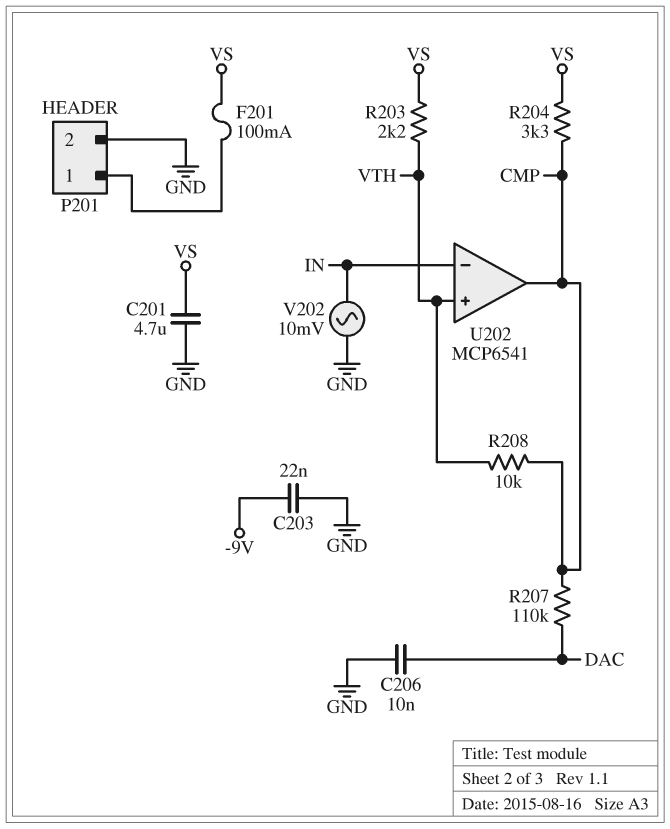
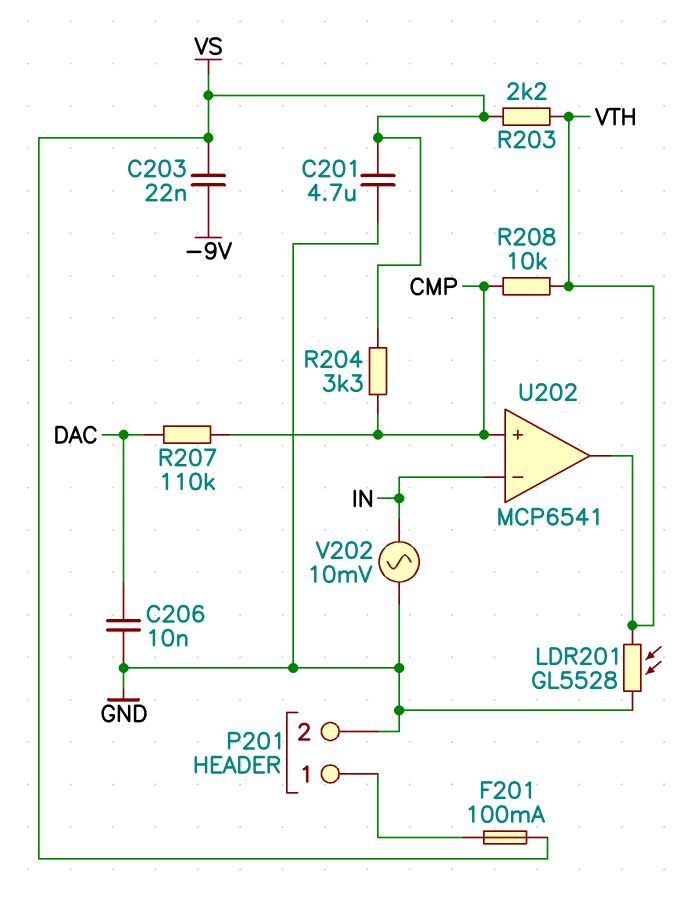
C203: 22nF (-9V, GND) -> 22nF (-9V, VS)
LDR201: none -> GL5528 (GND, VTH)
U202 pin in+: VTH -> CMP
U202 pin out: CMP -> VTH

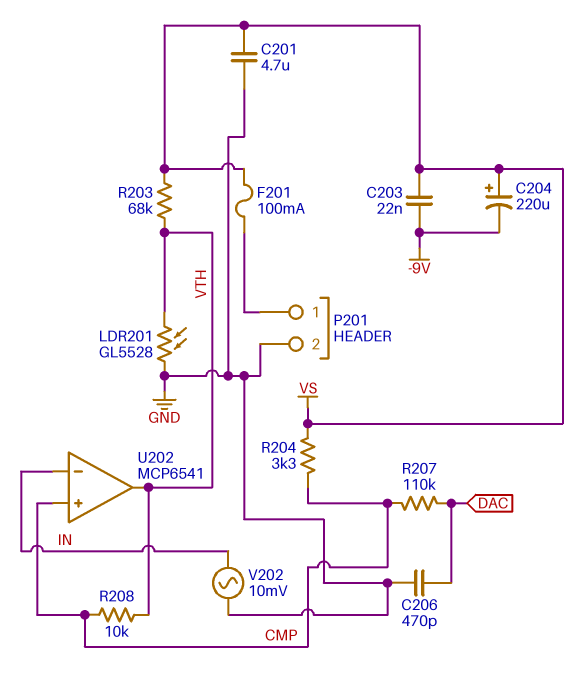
C204: none -> 220uF (plus VS, minus -9V)
C206: 10nF (DAC, GND) -> 470pF (DAC, GND)
R203: 2.2k (VS, VTH) -> 68k (VS, VTH)

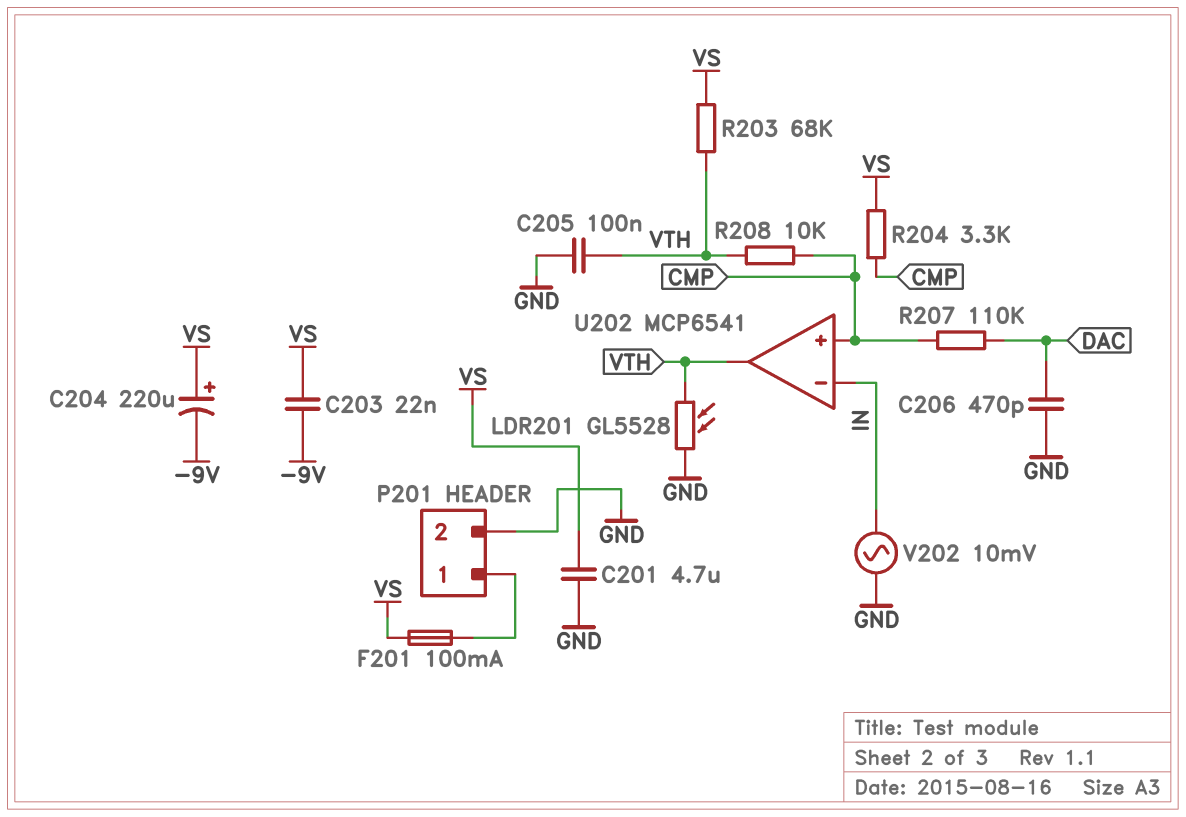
C205: none -> 100nF (GND, VTH)

